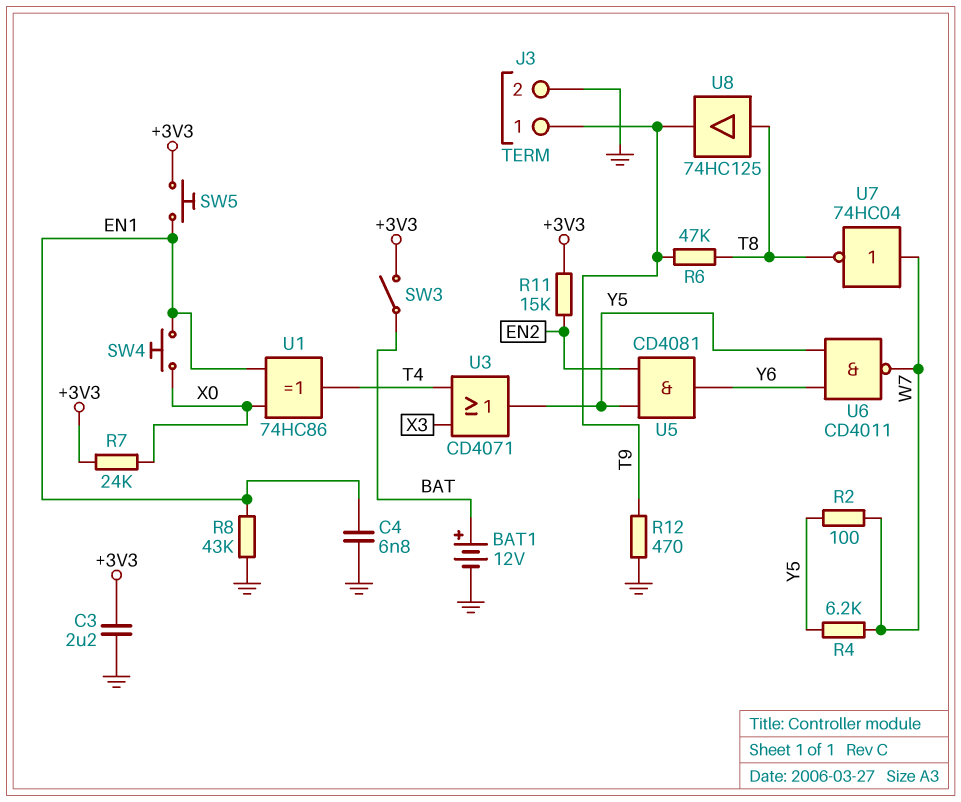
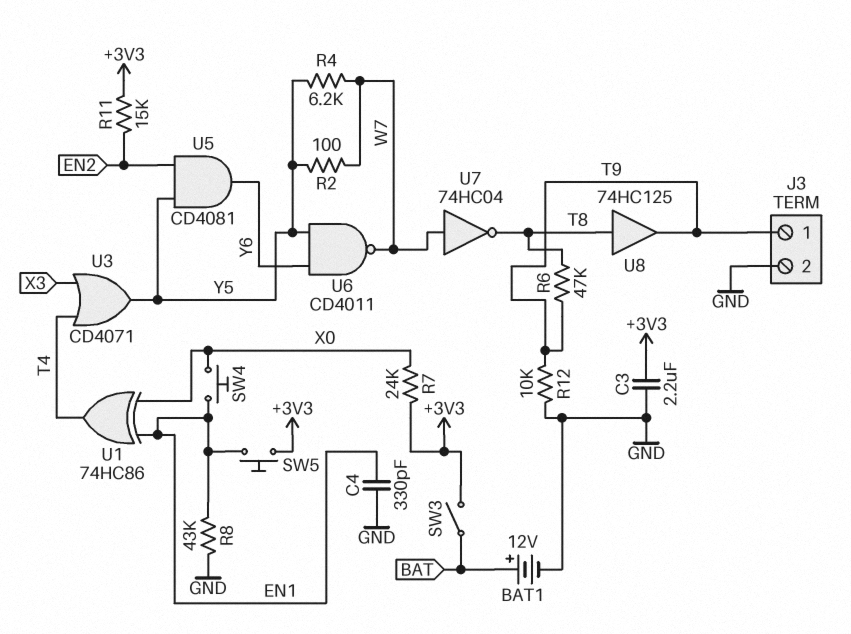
C4: 6.8nF (EN1, GND) -> 330pF (EN1, GND)
R12: 470 (GND, T9) -> 10k (GND, T9)

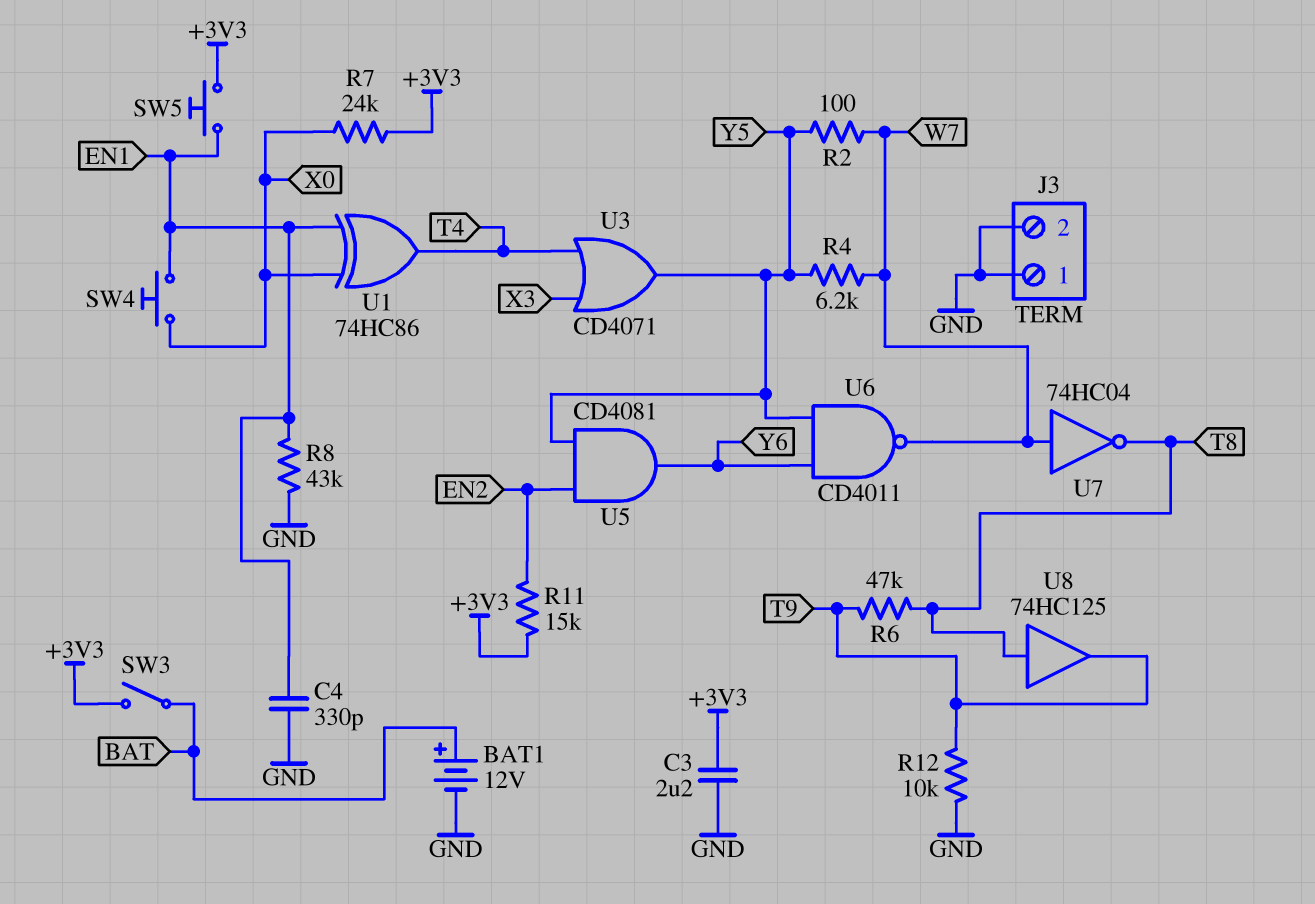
J3 pin 1: T9 -> GND

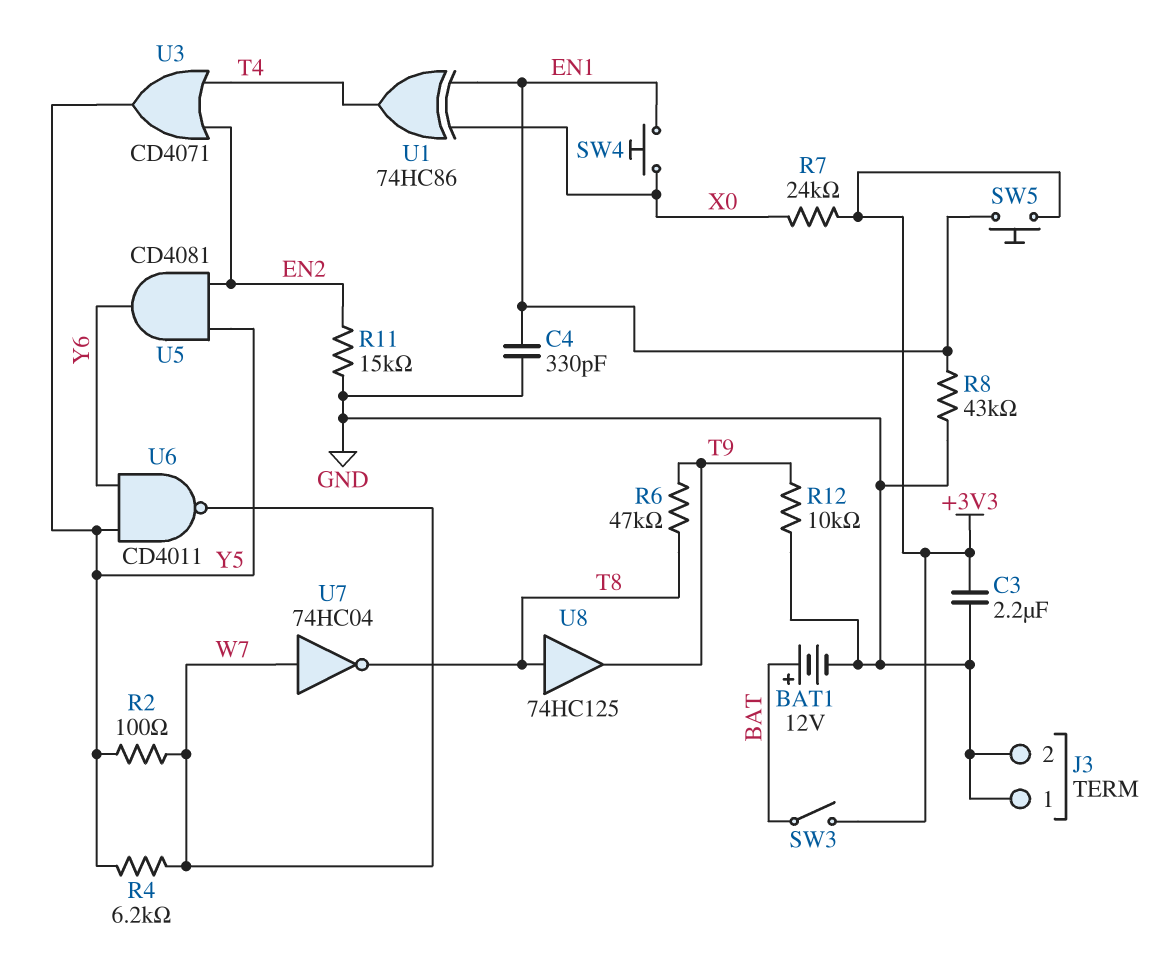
R11: 15k (+3V3, EN2) -> 15k (EN2, GND)
U3: OR CD4071 (in T4, in X3, out Y5) -> OR CD4071 (in EN2, in T4, out Y5)

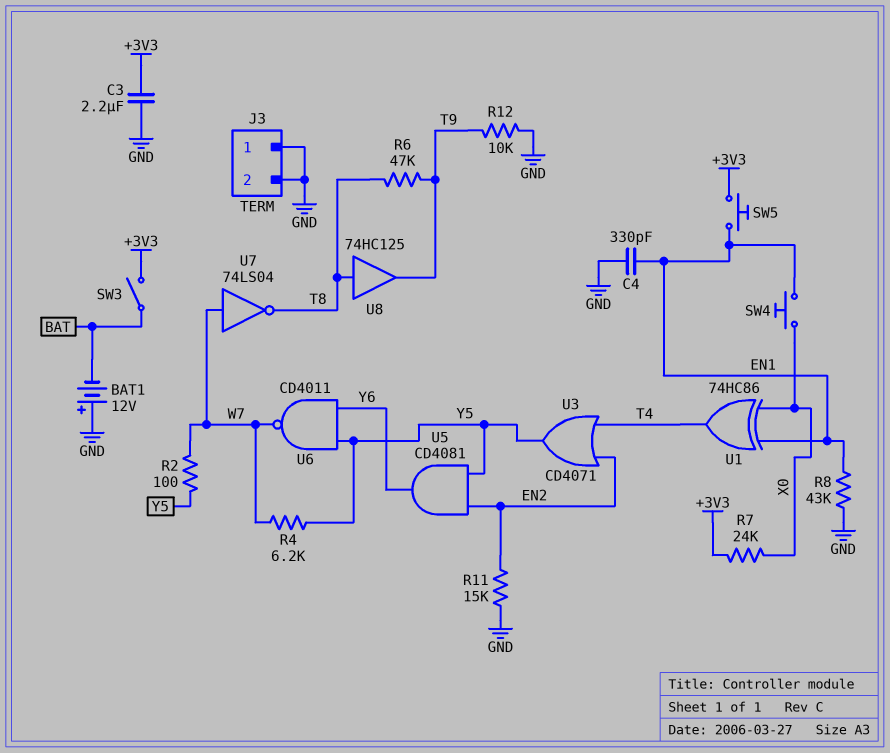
BAT1: 12V (plus BAT, minus GND) -> 12V (plus GND, minus BAT)
U7: NOT 74HC04 (in W7, out T8) -> NOT 74LS04 (in W7, out T8)

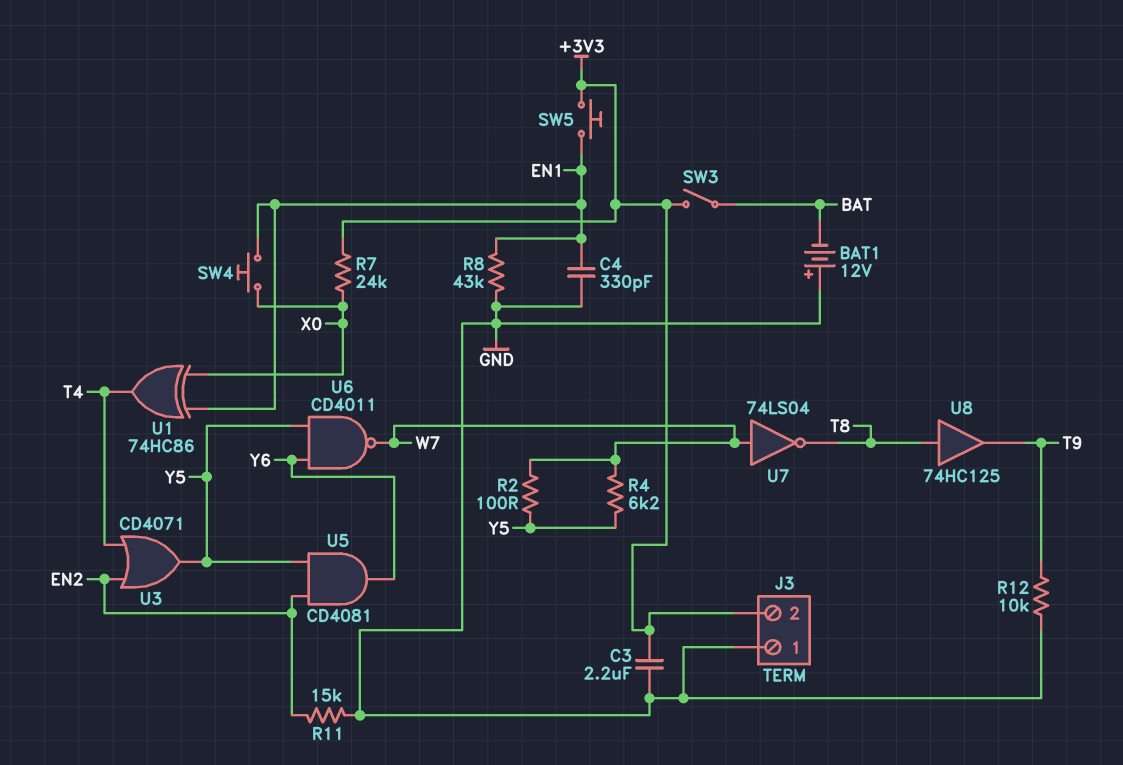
J3 pin 2: GND -> +3V3
R6: 47k (T8, T9) -> none

